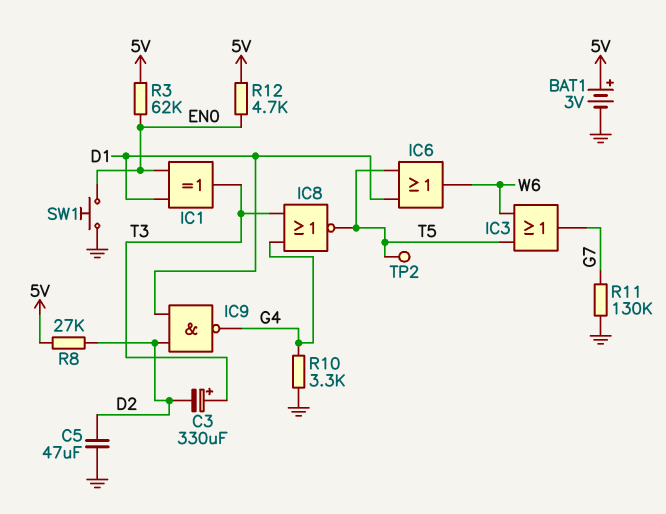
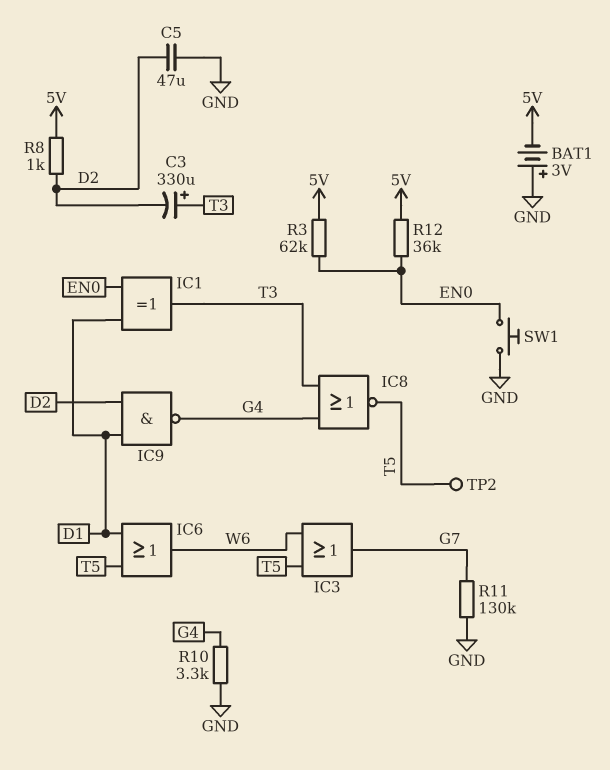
BAT1: 3V (plus 5V, minus GND) -> 3V (plus GND, minus 5V)
R8: 27k (5V, D2) -> 1k (5V, D2)
R12: 4.7k (5V, EN0) -> 36k (5V, EN0)

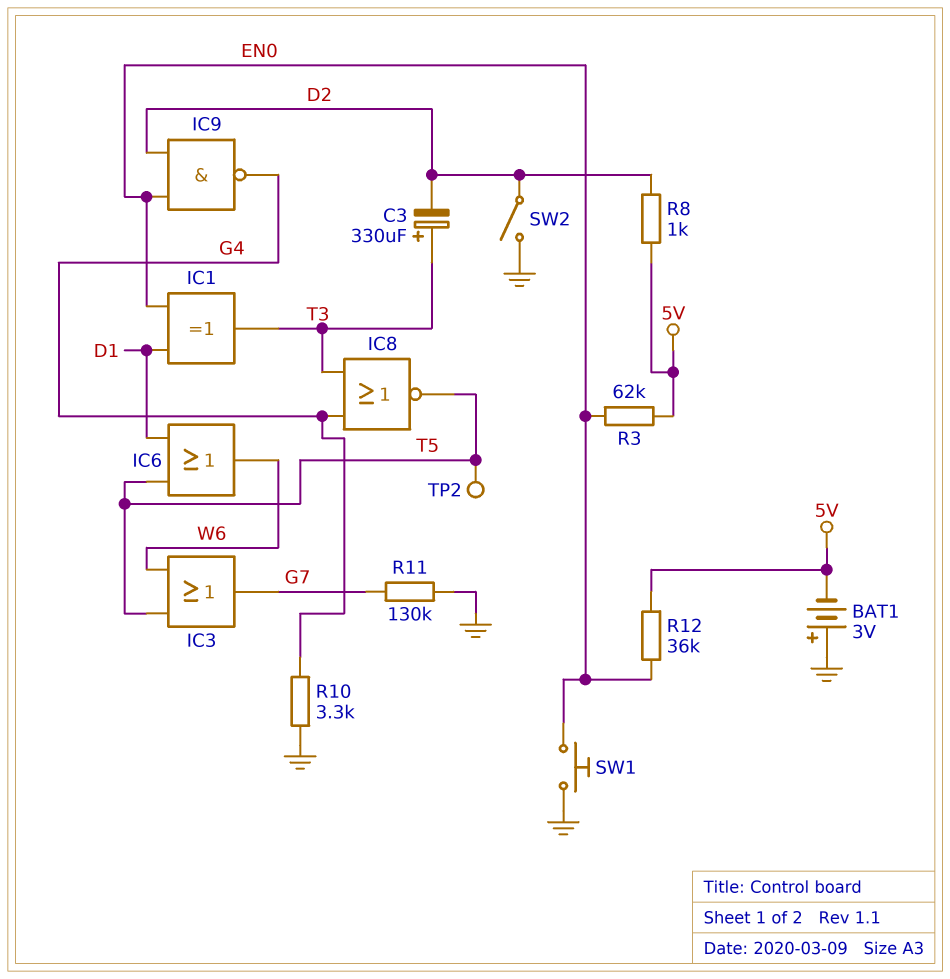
C5: 47uF (D2, GND) -> none
IC9: NAND (in D1, in D2, out G4) -> NAND (in D2, in EN0, out G4)
SW2: none -> switch (D2, GND)

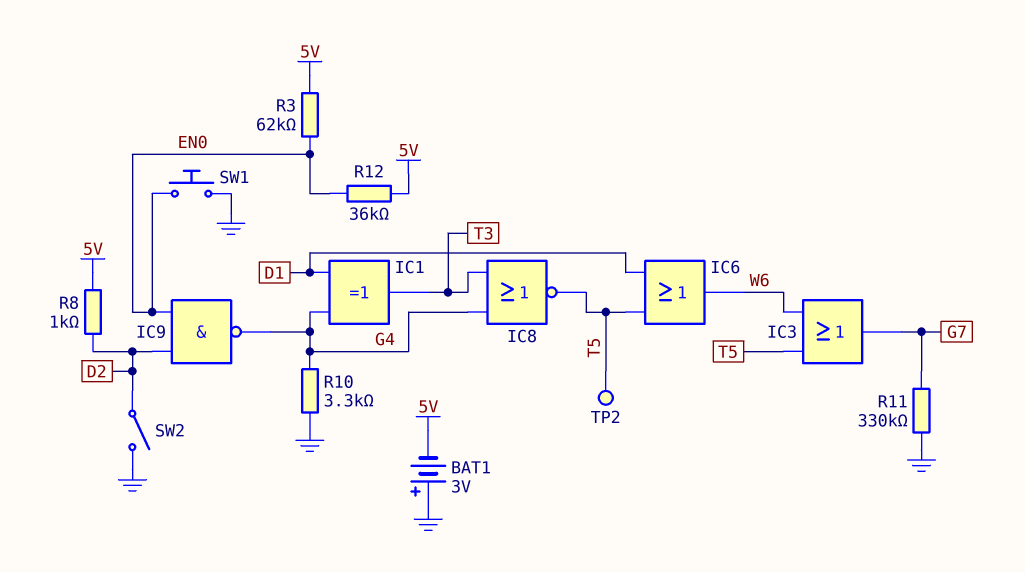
C3: 330uF (plus T3, minus D2) -> none
IC1: XOR (in D1, in EN0, out T3) -> XOR (in D1, in G4, out T3)
R11: 130k (G7, GND) -> 330k (G7, GND)

